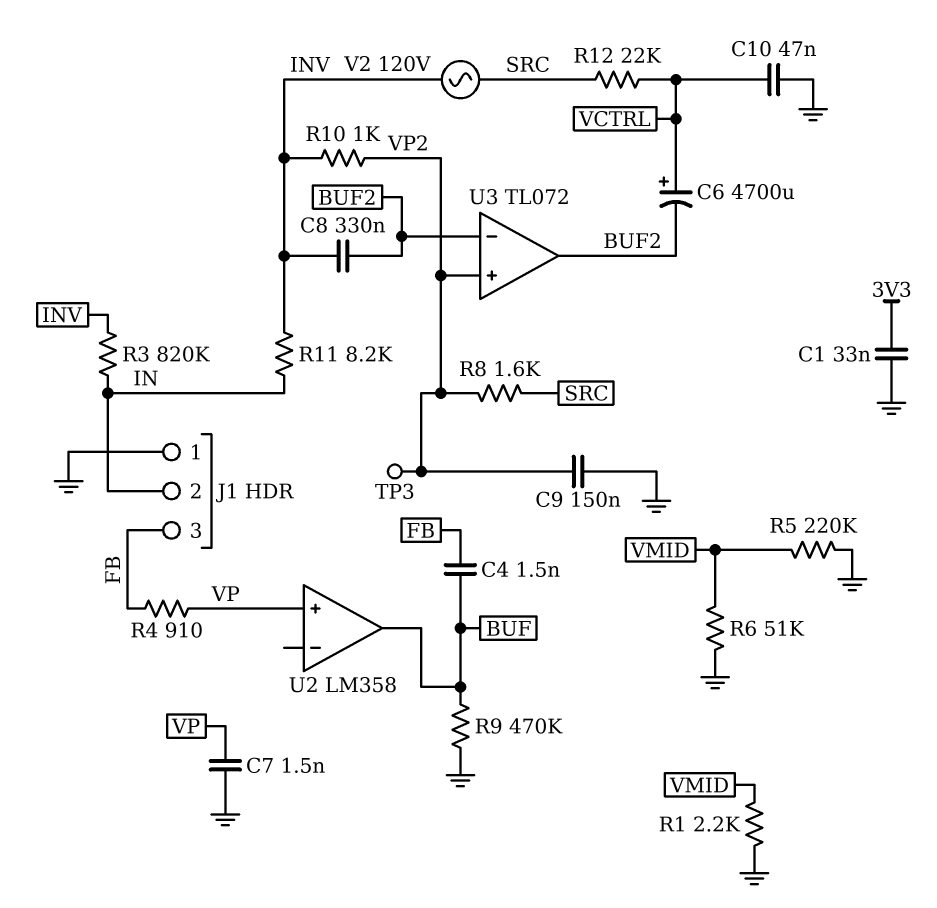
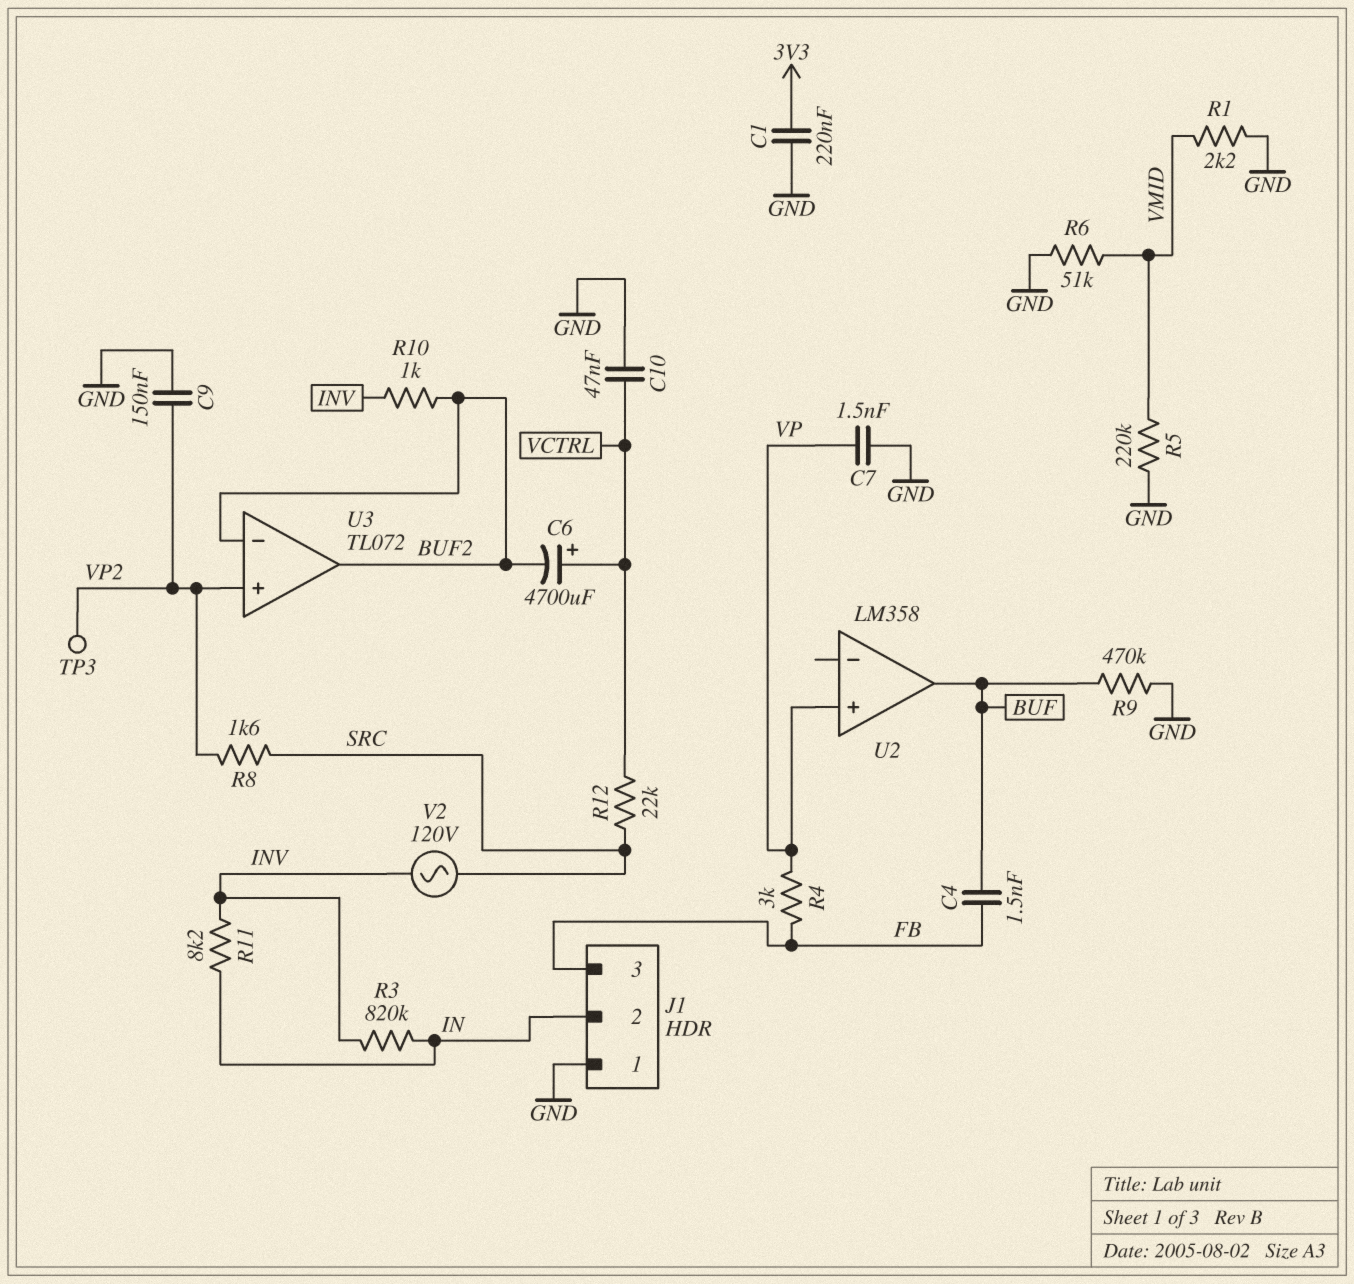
C1: 33nF (3V3, GND) -> 220nF (3V3, GND)
C8: 330nF (BUF2, INV) -> none
R4: 910 (FB, VP) -> 3k (FB, VP)
R10: 1k (INV, VP2) -> 1k (BUF2, INV)

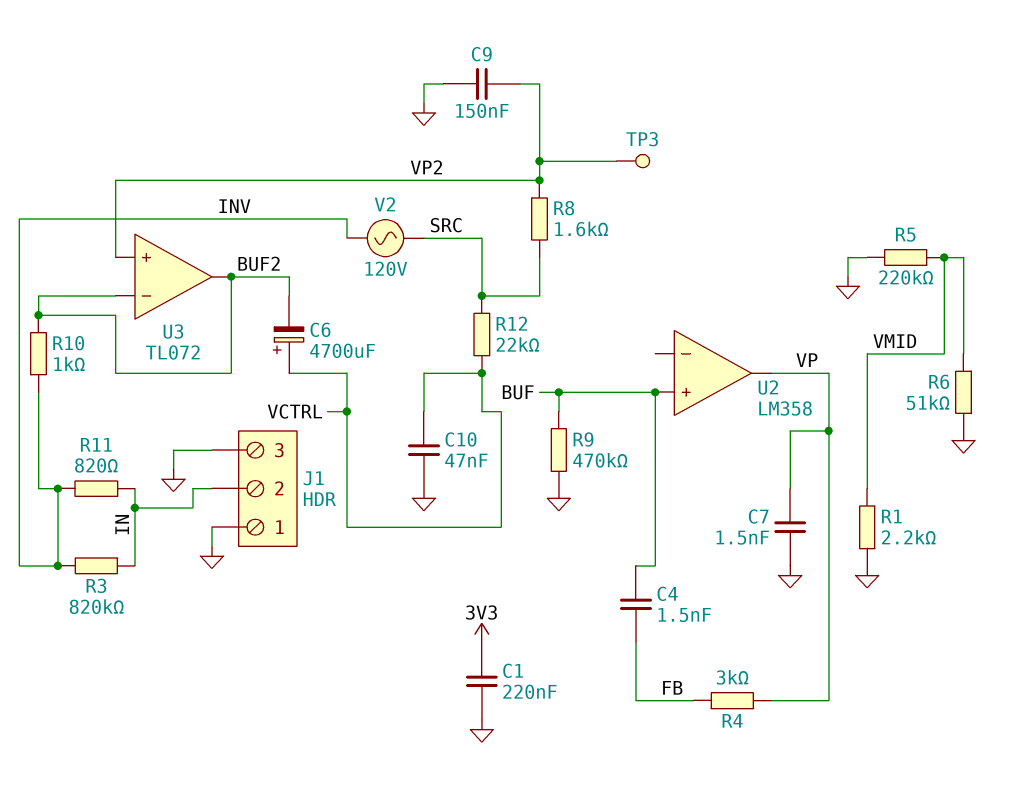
J1 pin 3: FB -> GND
R11: 8.2k (IN, INV) -> 820 (IN, INV)
U2 pin in+: VP -> BUF
U2 pin out: BUF -> VP

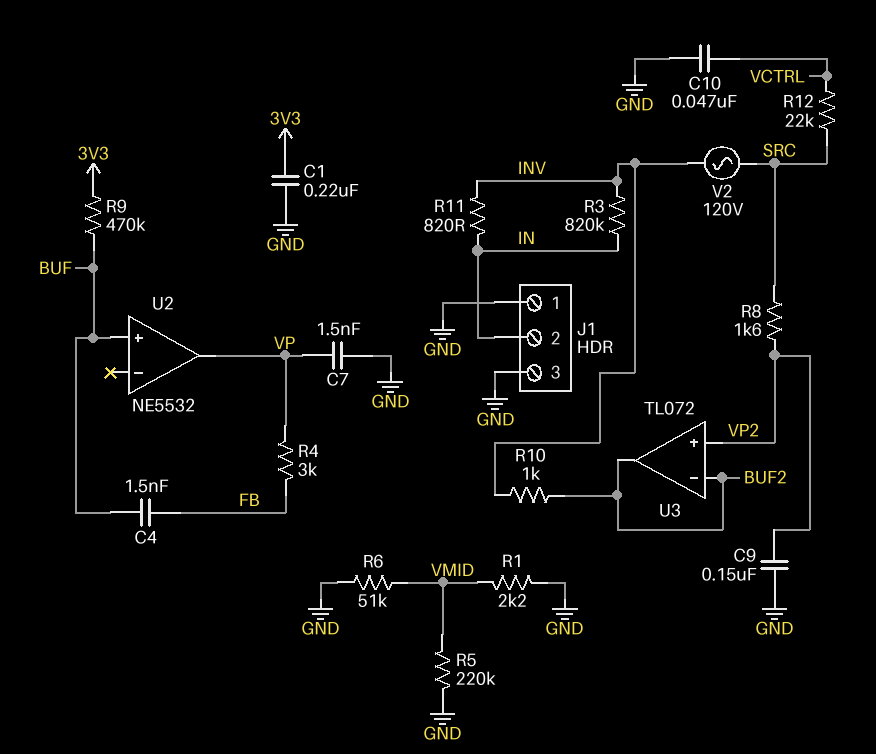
C6: 4700uF (plus VCTRL, minus BUF2) -> none
R9: 470k (BUF, GND) -> 470k (3V3, BUF)
TP3: test point (VP2) -> none
U2: LM358 -> NE5532

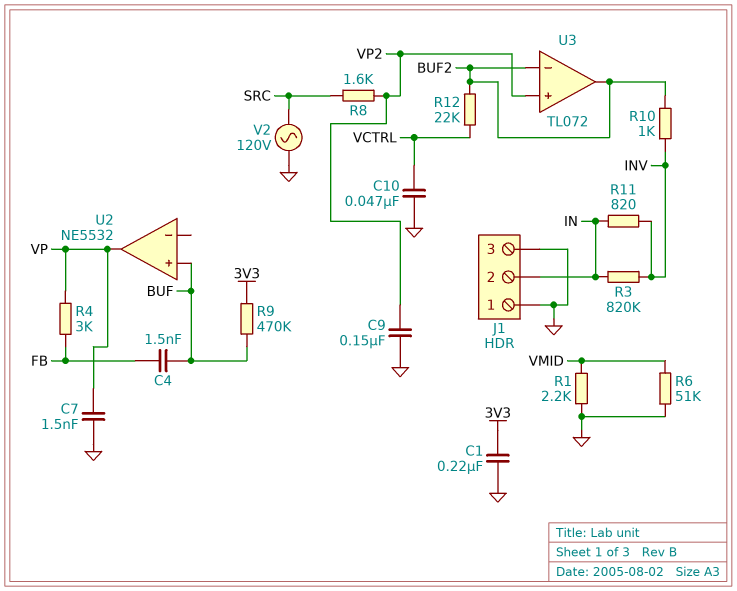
R5: 220k (GND, VMID) -> none
R12: 22k (SRC, VCTRL) -> 22k (BUF2, VCTRL)
V2: AC 120V (INV, SRC) -> AC 120V (GND, SRC)

